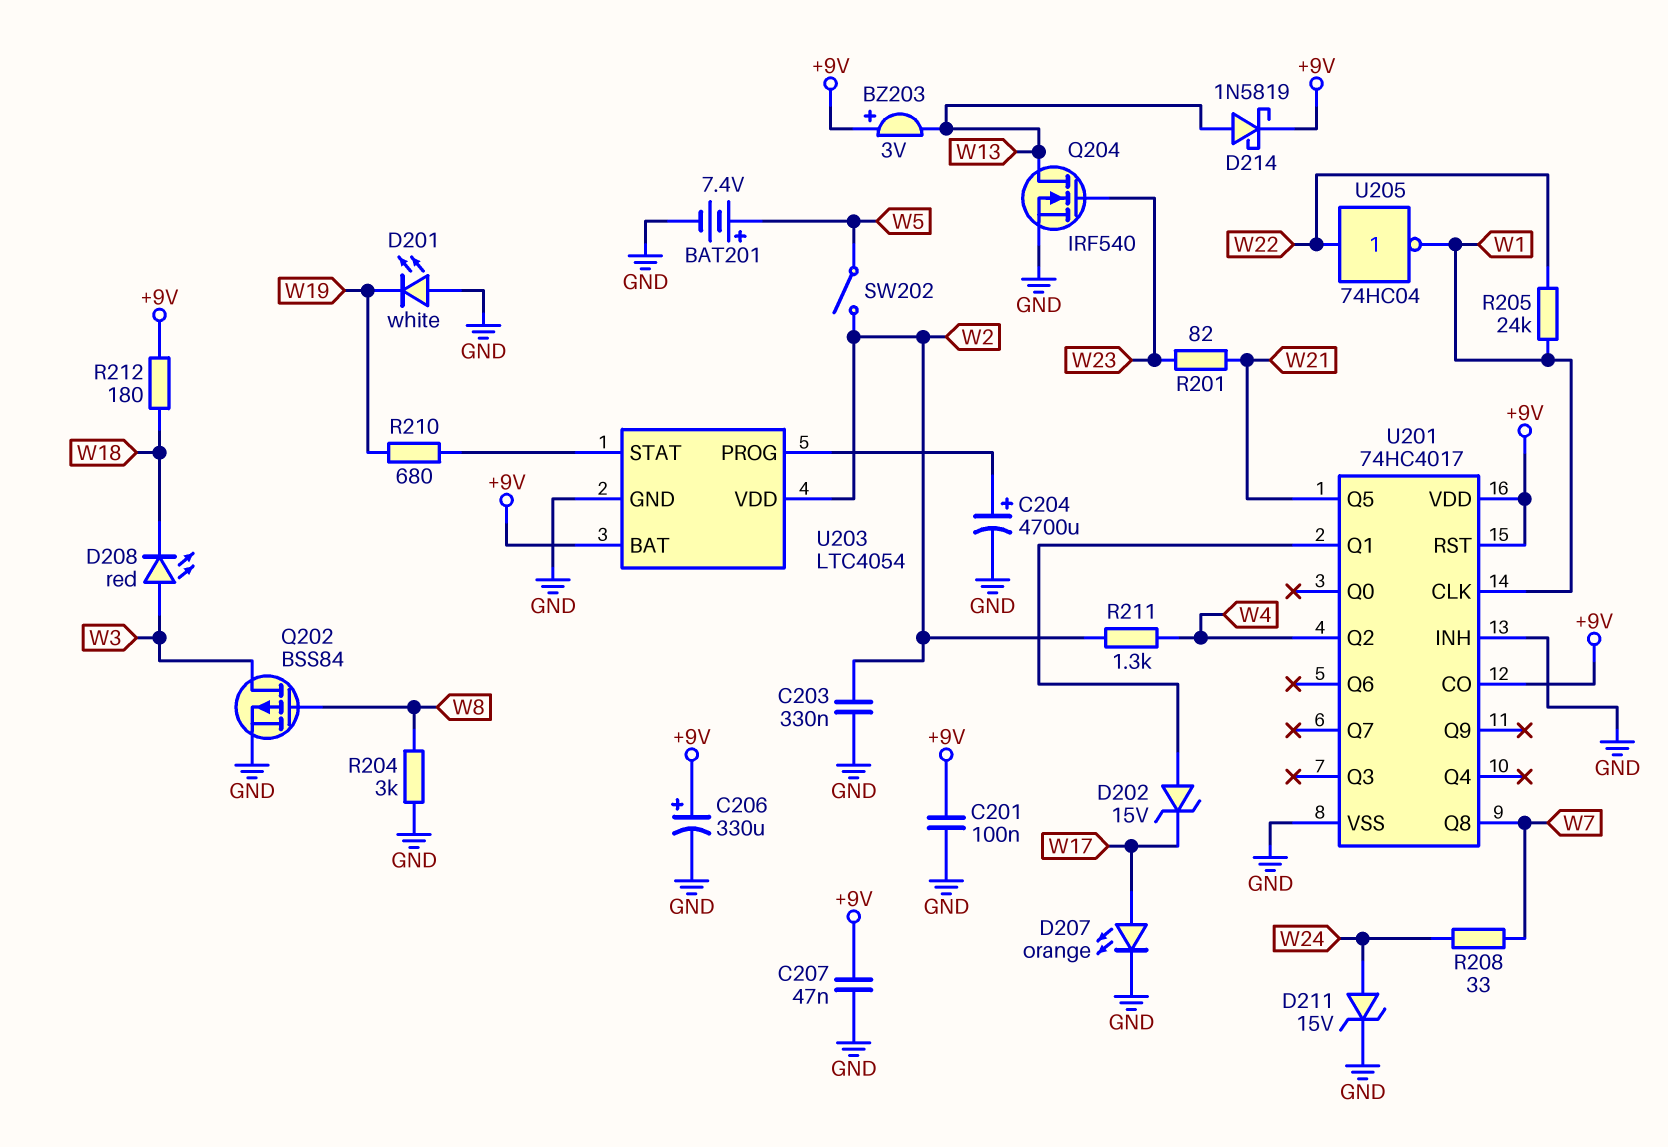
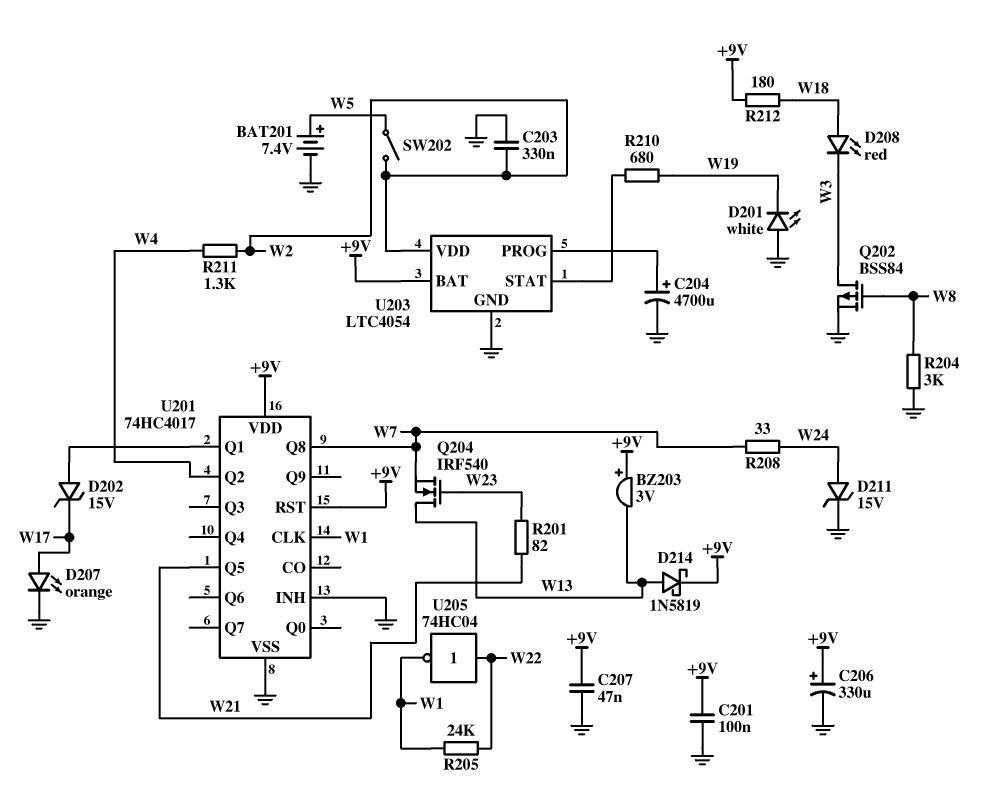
D208: LED red (A W3, K W18) -> LED red (A W18, K W3)
Q204: NMOS IRF540 (G W23, D W13, S GND) -> NMOS IRF540 (G W23, D W13, S W7)
U201 pin CO: +9V -> none

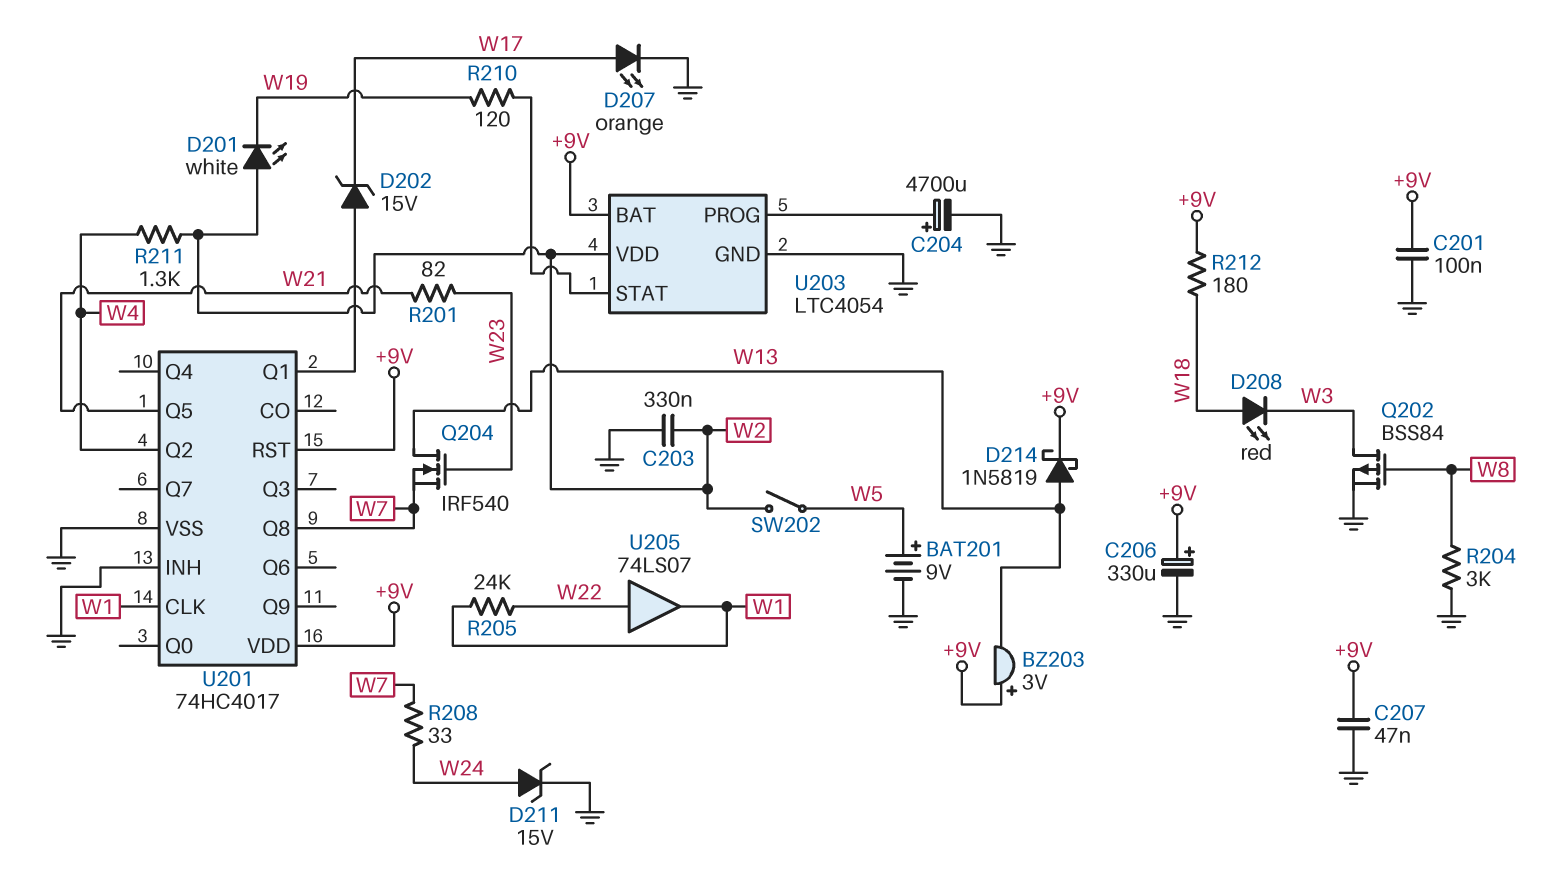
BAT201: 7.4V (plus W5, minus GND) -> 9V (plus W5, minus GND)
D201: LED white (A GND, K W19) -> LED white (A W2, K W19)
R210: 680 (U203/STAT, W19) -> 120 (U203/STAT, W19)
U205: NOT 74HC04 (in W22, out W1) -> buffer 74LS07 (in W22, out W1)

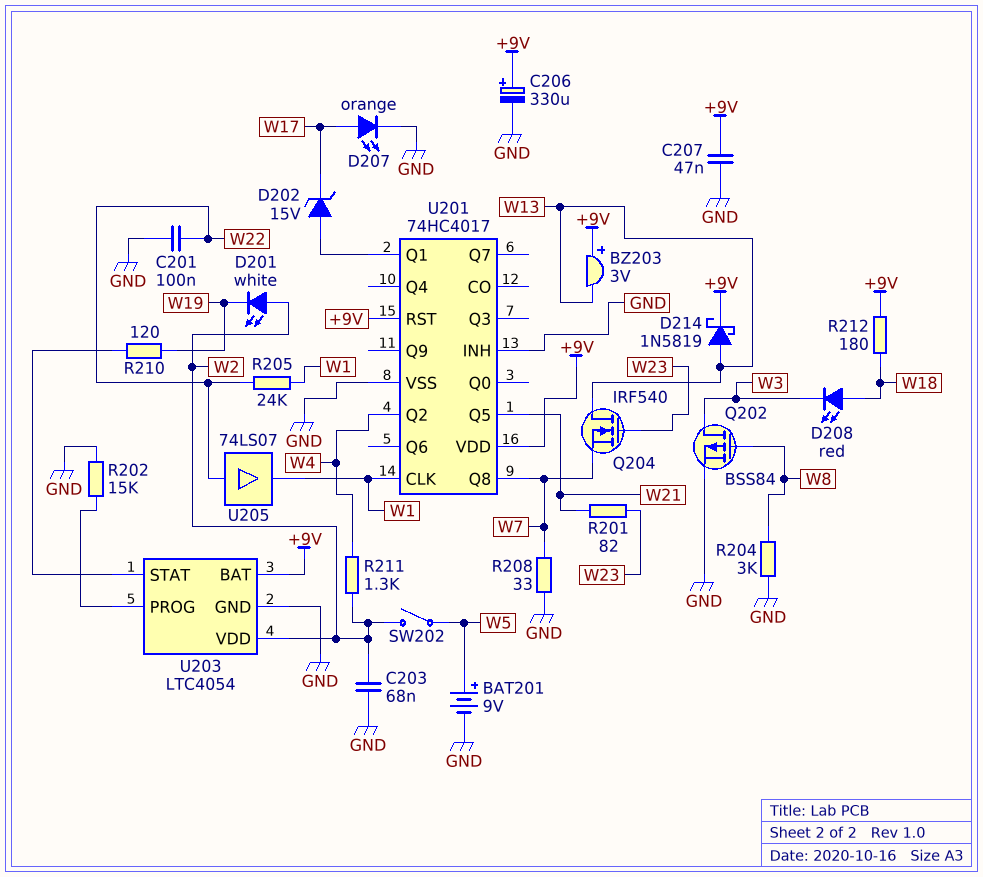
C201: 100nF (+9V, GND) -> 100nF (GND, W22)
C203: 330nF (GND, W2) -> 68nF (GND, W2)
C204: 4700uF (plus U203/PROG, minus GND) -> none
D211: zener 15V (A W24, K GND) -> none
R202: none -> 15k (GND, U203/PROG)
R208: 33 (W7, W24) -> 33 (GND, W7)

